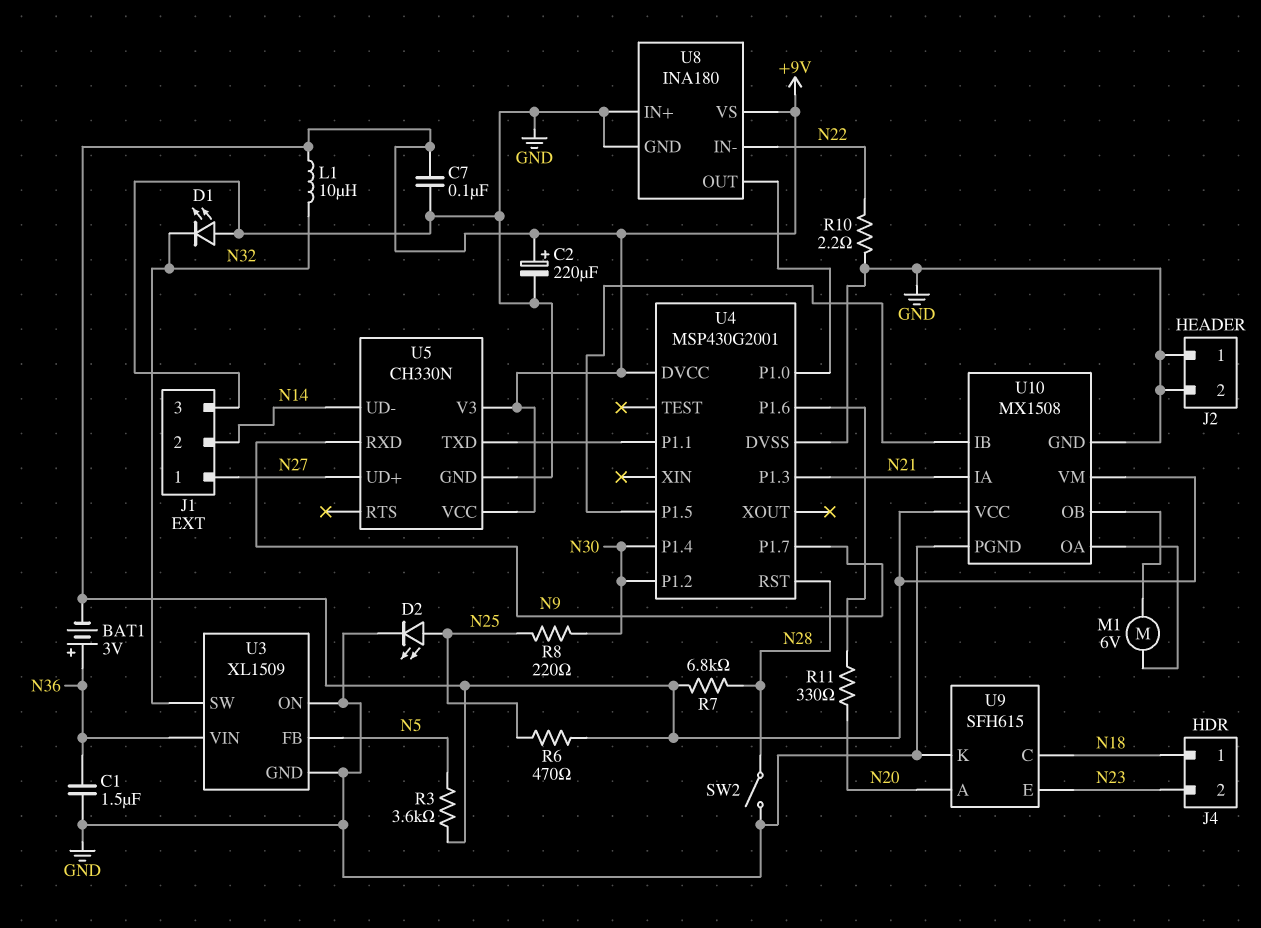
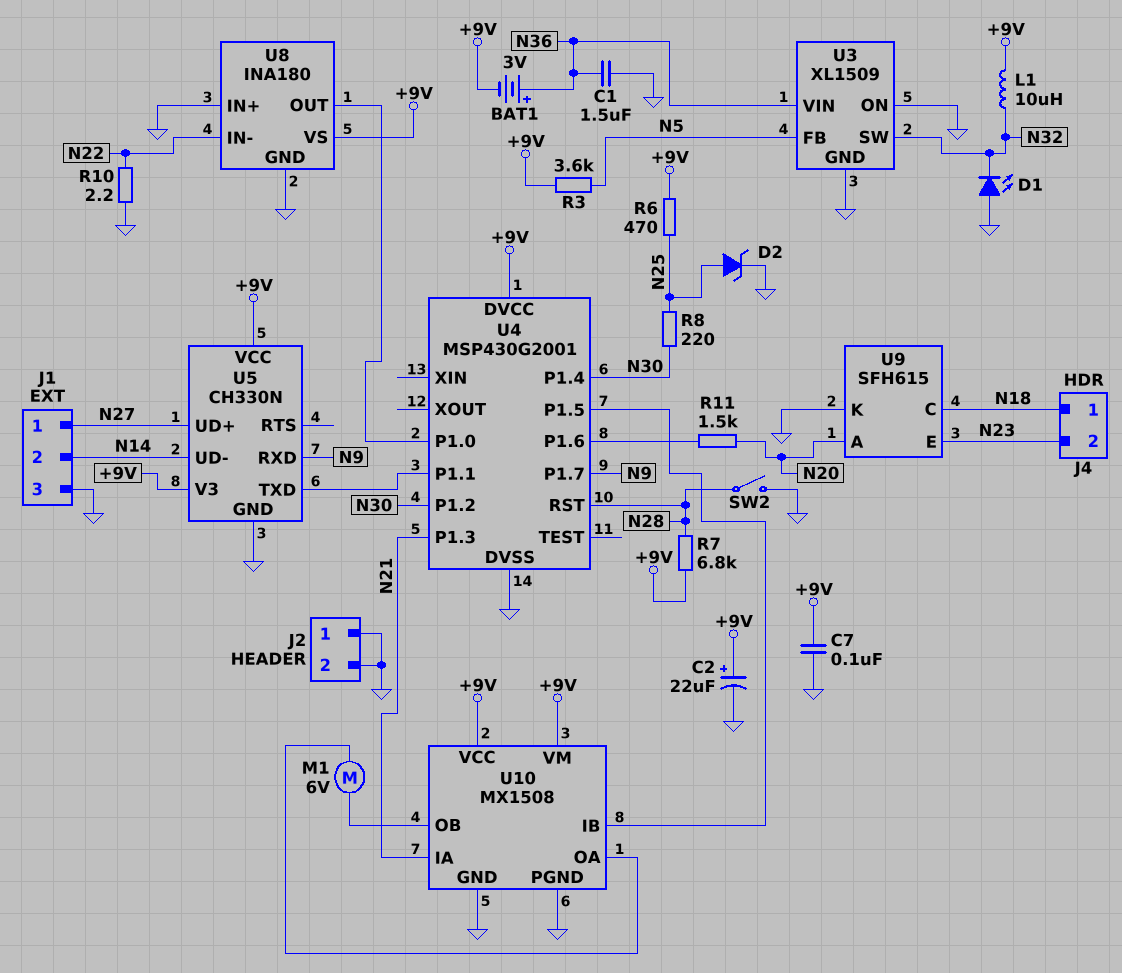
C2: 220uF (plus +9V, minus GND) -> 22uF (plus +9V, minus GND)
D2: LED (A N25, K GND) -> zener (A N25, K GND)
R11: 330 (N20, U4/P1.6) -> 1.5k (N20, U4/P1.6)

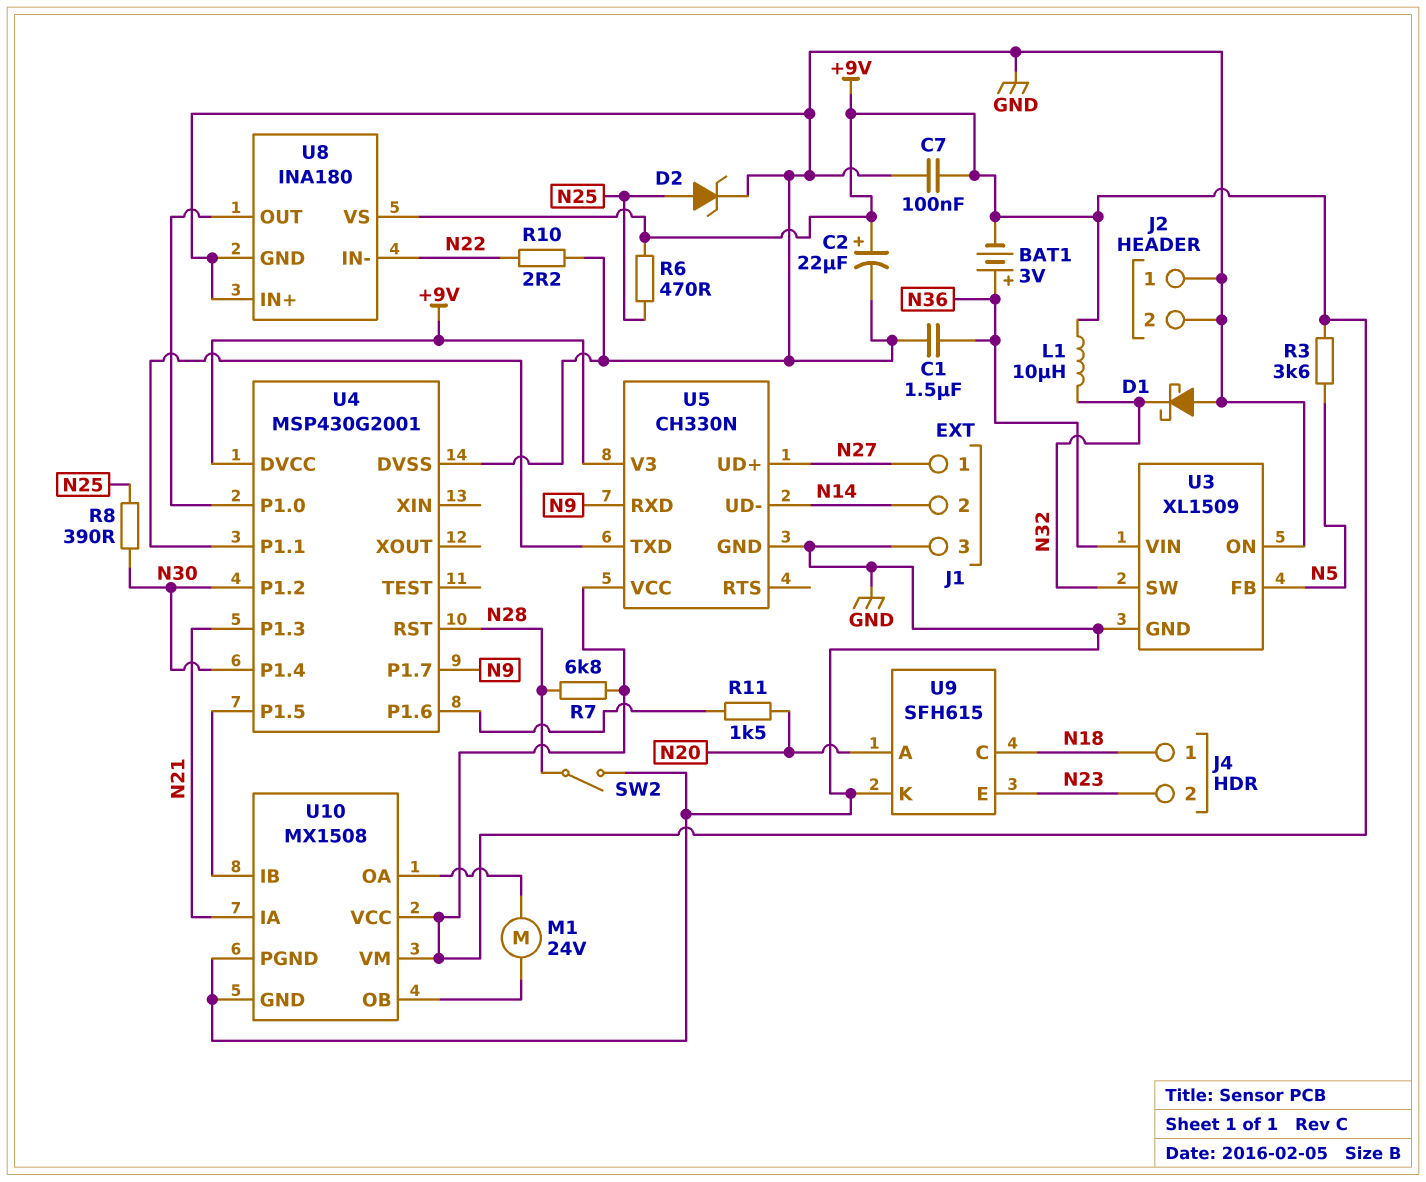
D1: LED (A GND, K N32) -> schottky (A GND, K N32)
M1: motor 6V (U10/OA, U10/OB) -> motor 24V (U10/OA, U10/OB)
R8: 220 (N25, N30) -> 390 (N25, N30)

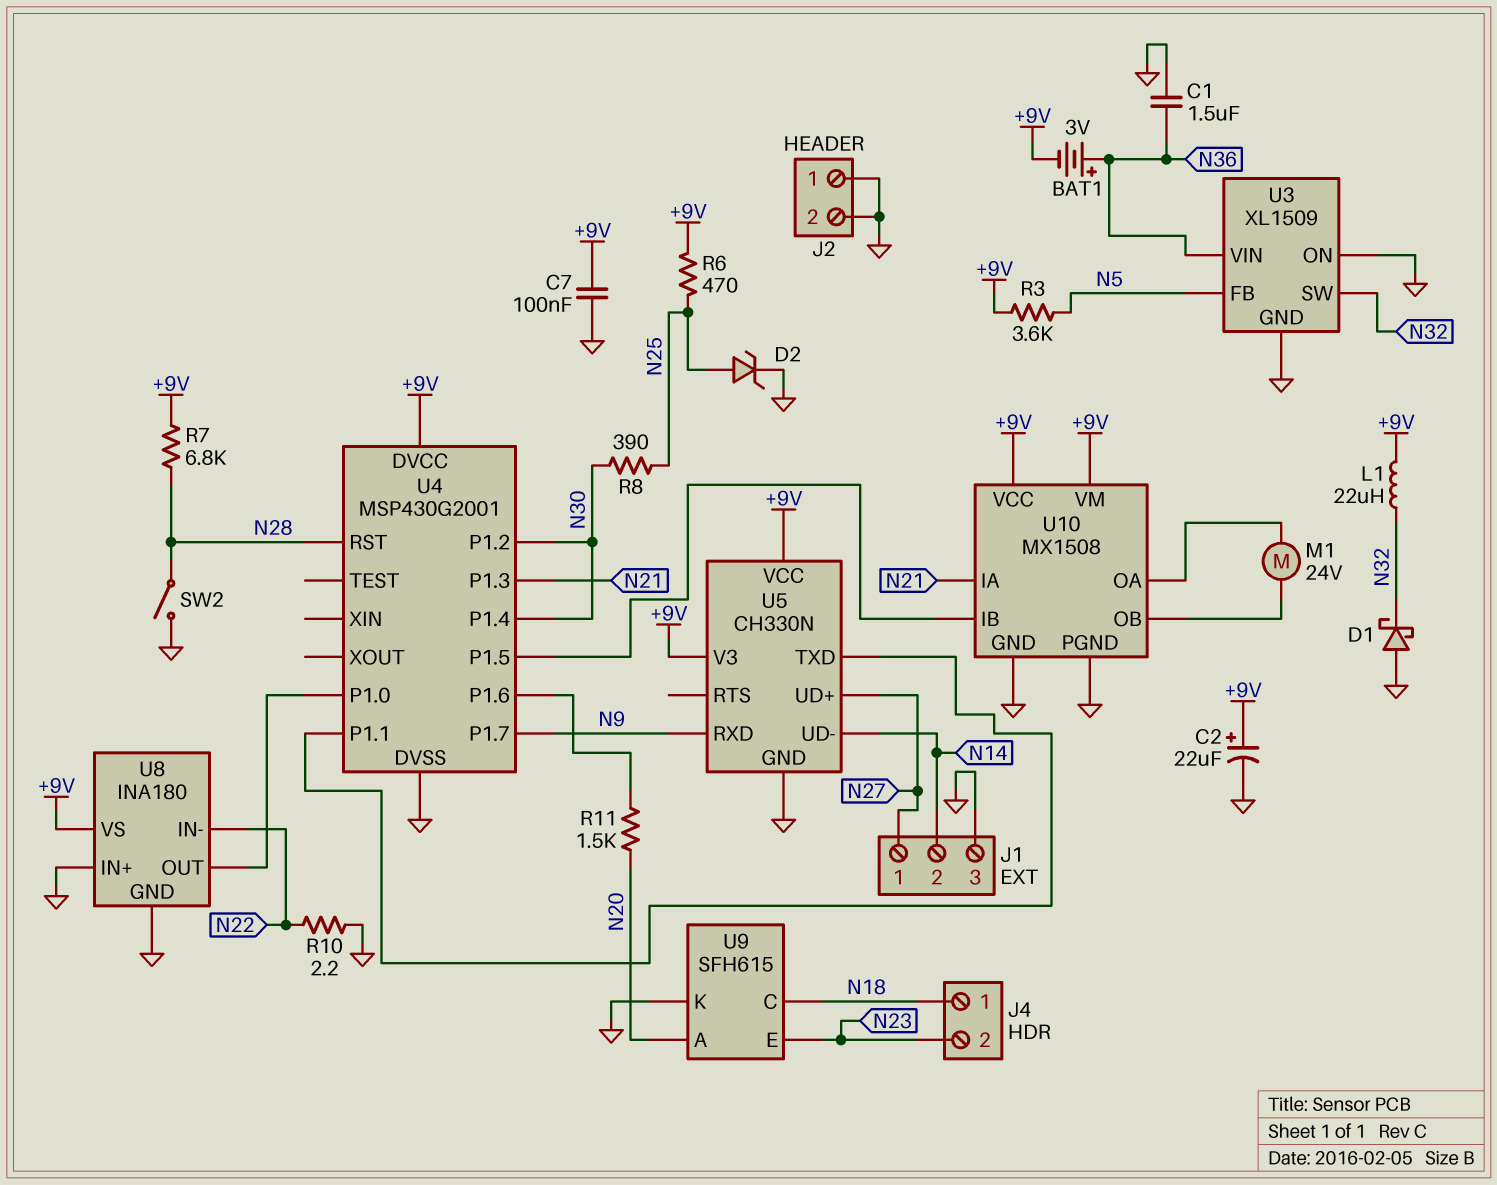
L1: 10uH (+9V, N32) -> 22uH (+9V, N32)

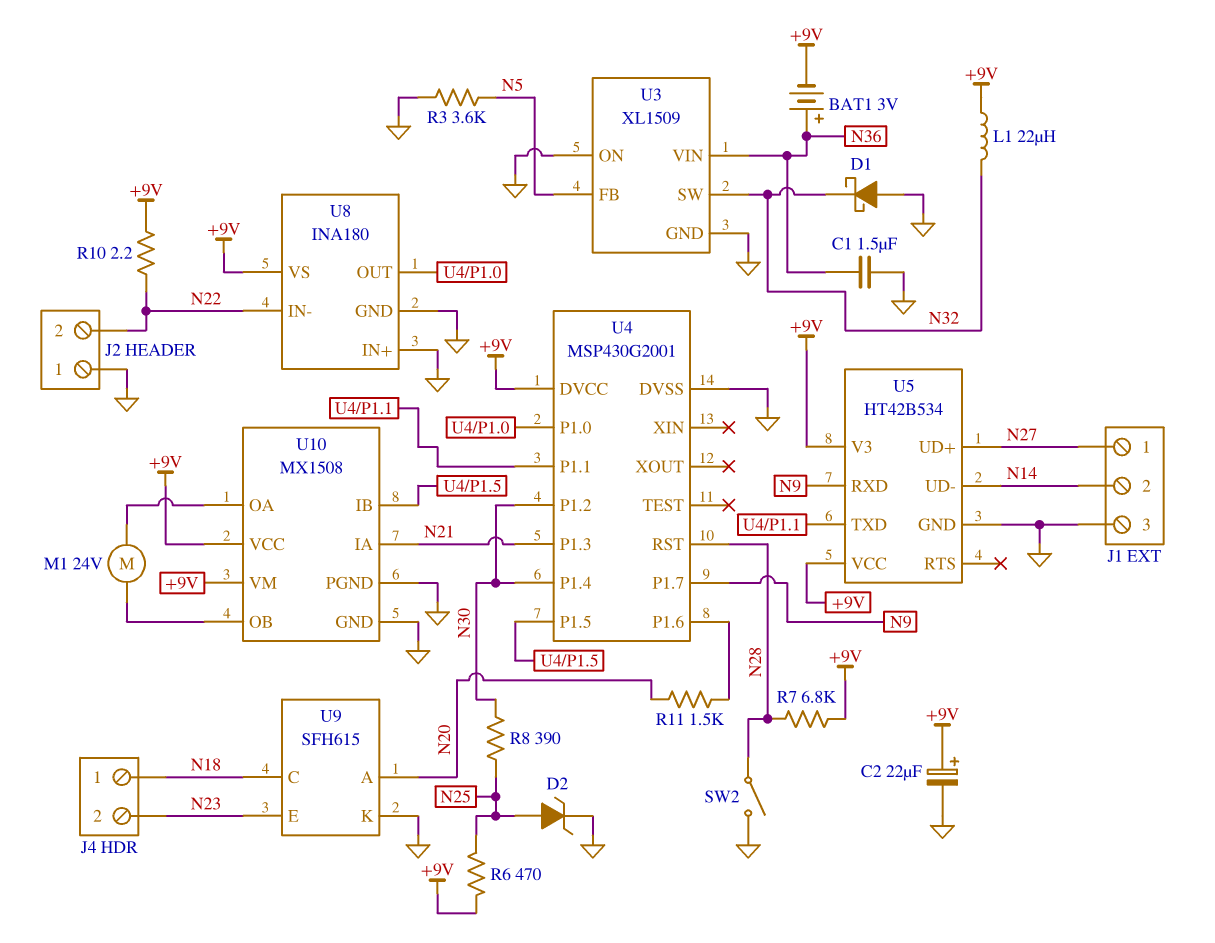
C7: 100nF (+9V, GND) -> none
J2 pin 2: GND -> N22
R3: 3.6k (+9V, N5) -> 3.6k (GND, N5)
R10: 2.2 (GND, N22) -> 2.2 (+9V, N22)
U5: CH330N -> HT42B534

